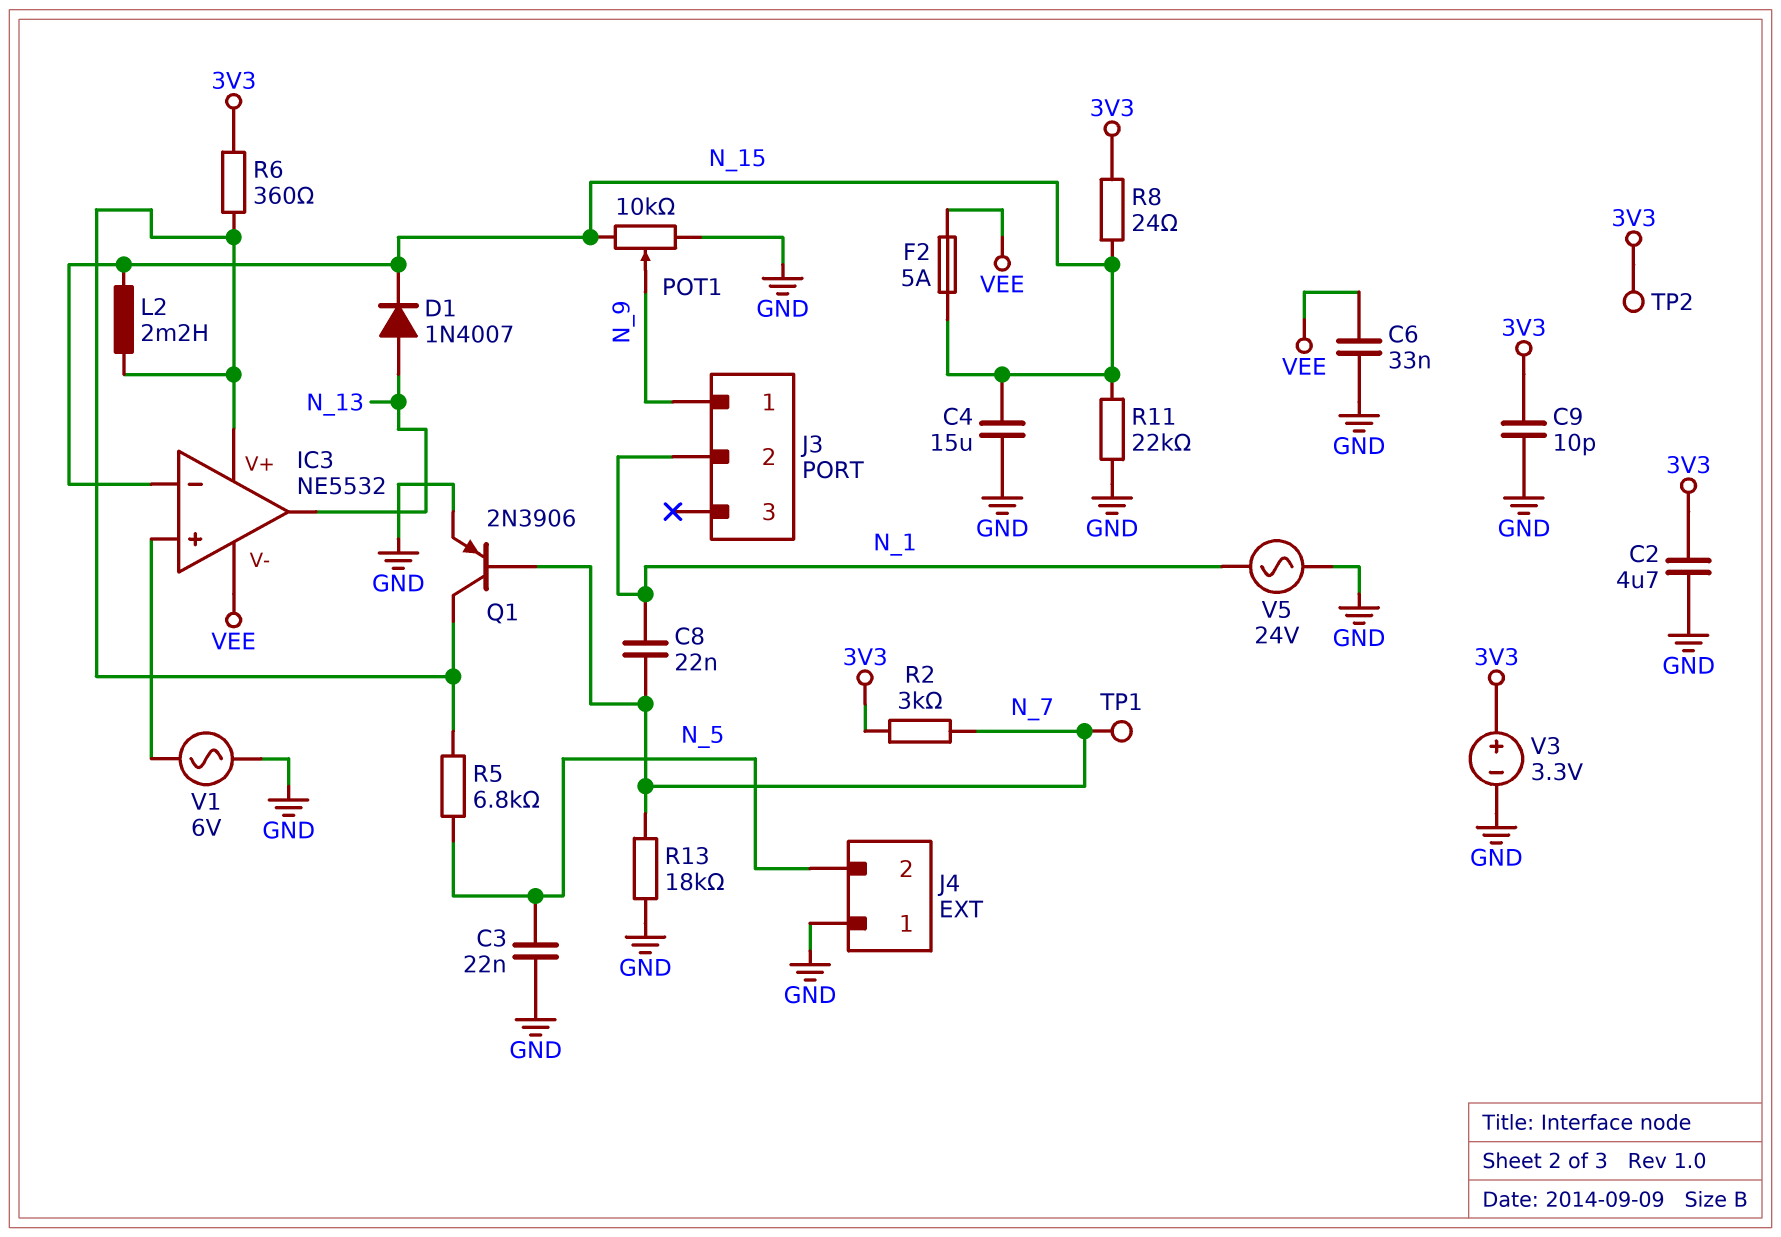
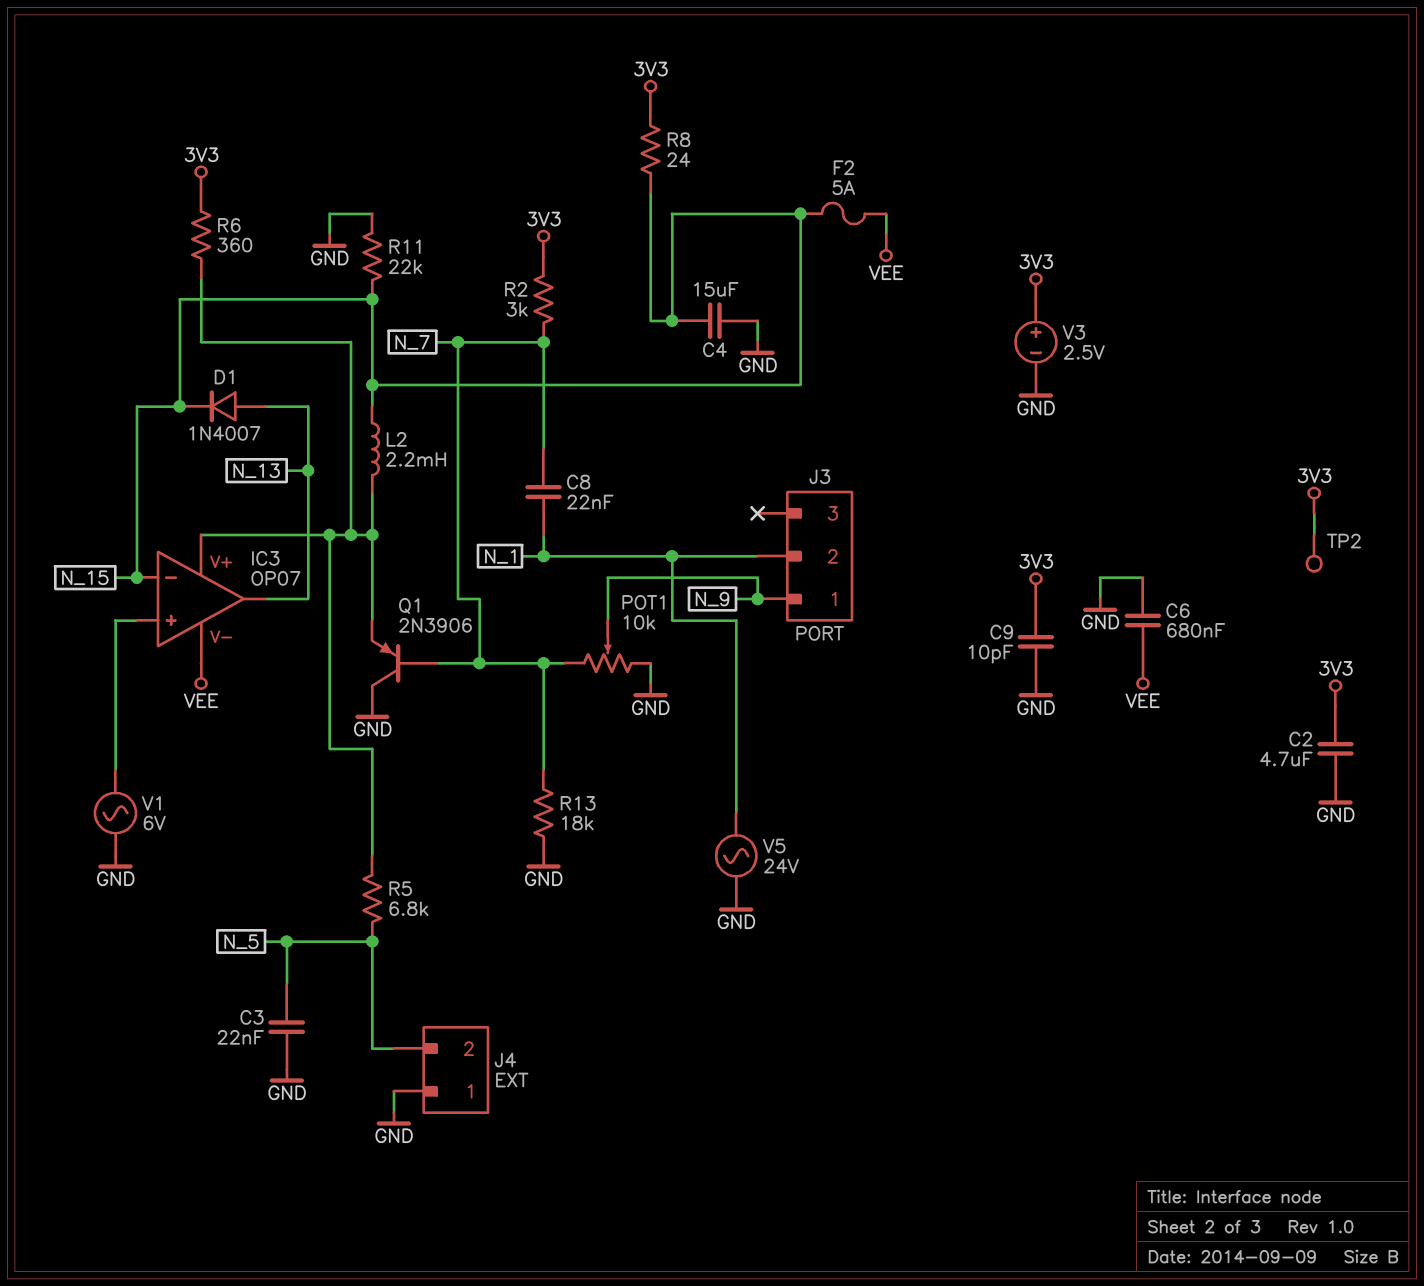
C6: 33nF (GND, VEE) -> 680nF (GND, VEE)
IC3: NE5532 -> OP07
POT1: 10k (GND, N_15, wiper N_9) -> 10k (GND, N_7, wiper N_9)
Q1: PNP 2N3906 (B N_7, C IC3/V+, E GND) -> PNP 2N3906 (B N_7, C GND, E IC3/V+)
TP1: test point (N_7) -> none
V3: 3.3V (plus 3V3, minus GND) -> 2.5V (plus 3V3, minus GND)

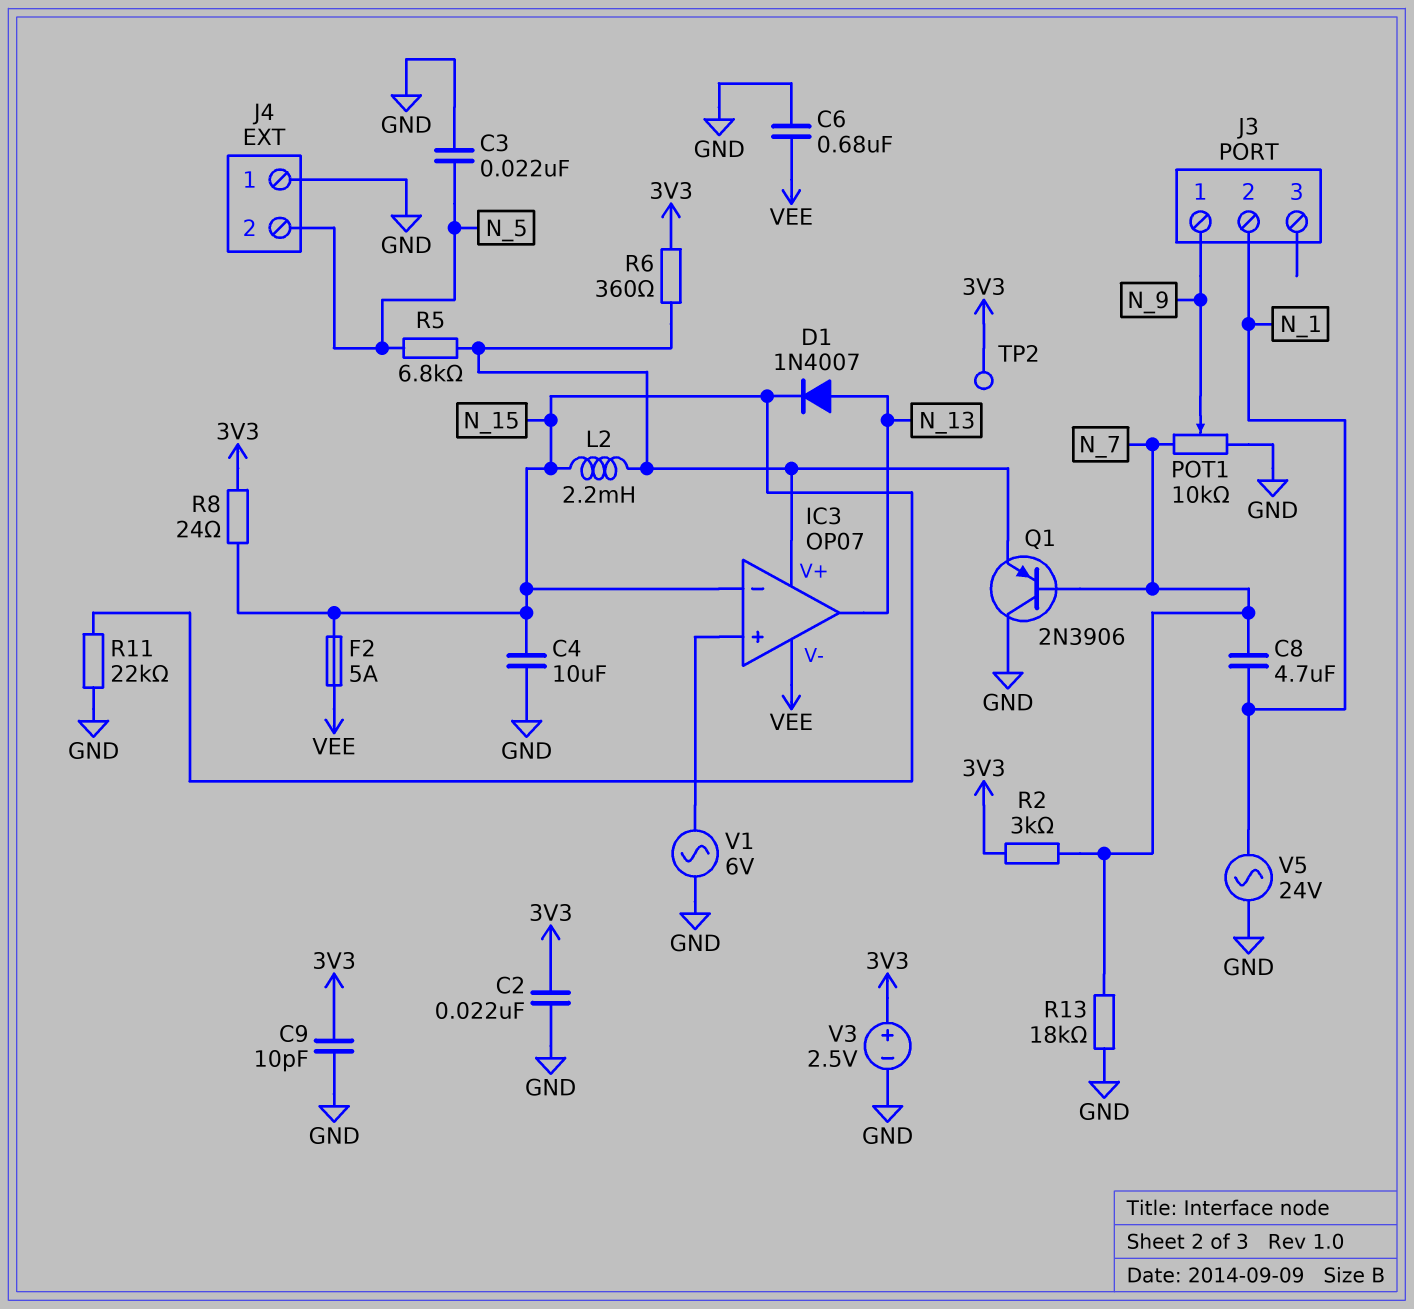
C2: 4.7uF (3V3, GND) -> 22nF (3V3, GND)
C4: 15uF (GND, N_15) -> 10uF (GND, N_15)
C8: 22nF (N_1, N_7) -> 4.7uF (N_1, N_7)

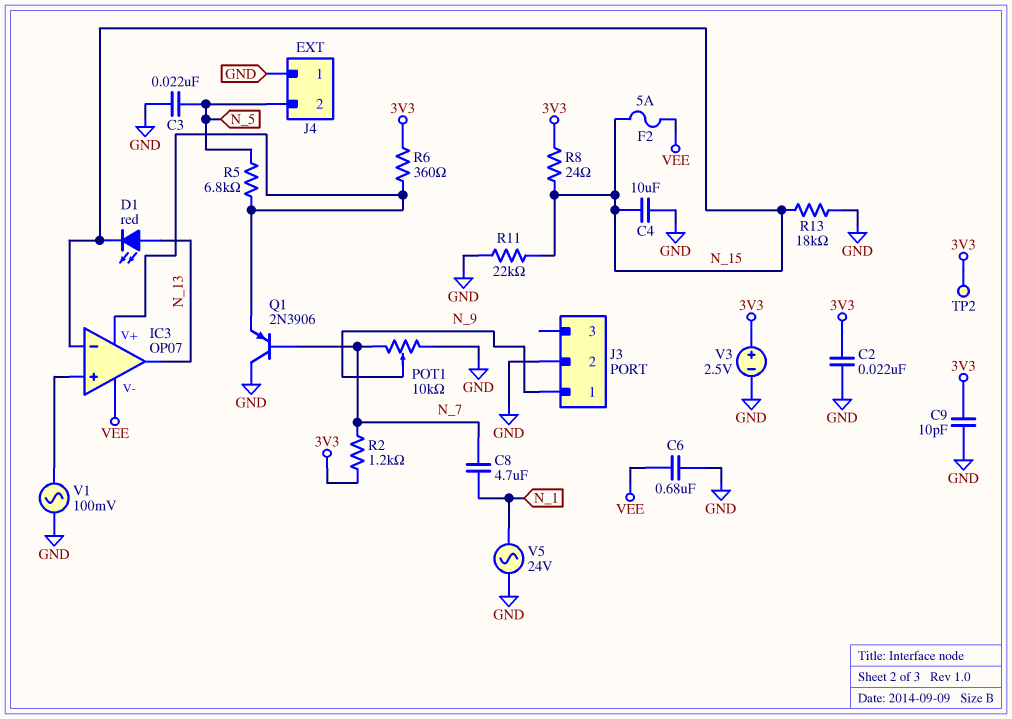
D1: diode 1N4007 (A N_13, K N_15) -> LED red (A N_13, K N_15)
J3 pin 2: N_1 -> GND
L2: 2.2mH (IC3/V+, N_15) -> none
R2: 3k (3V3, N_7) -> 1.2k (3V3, N_7)
R13: 18k (GND, N_7) -> 18k (GND, N_15)
V1: AC 6V (GND, IC3/in+) -> AC 100mV (GND, IC3/in+)

